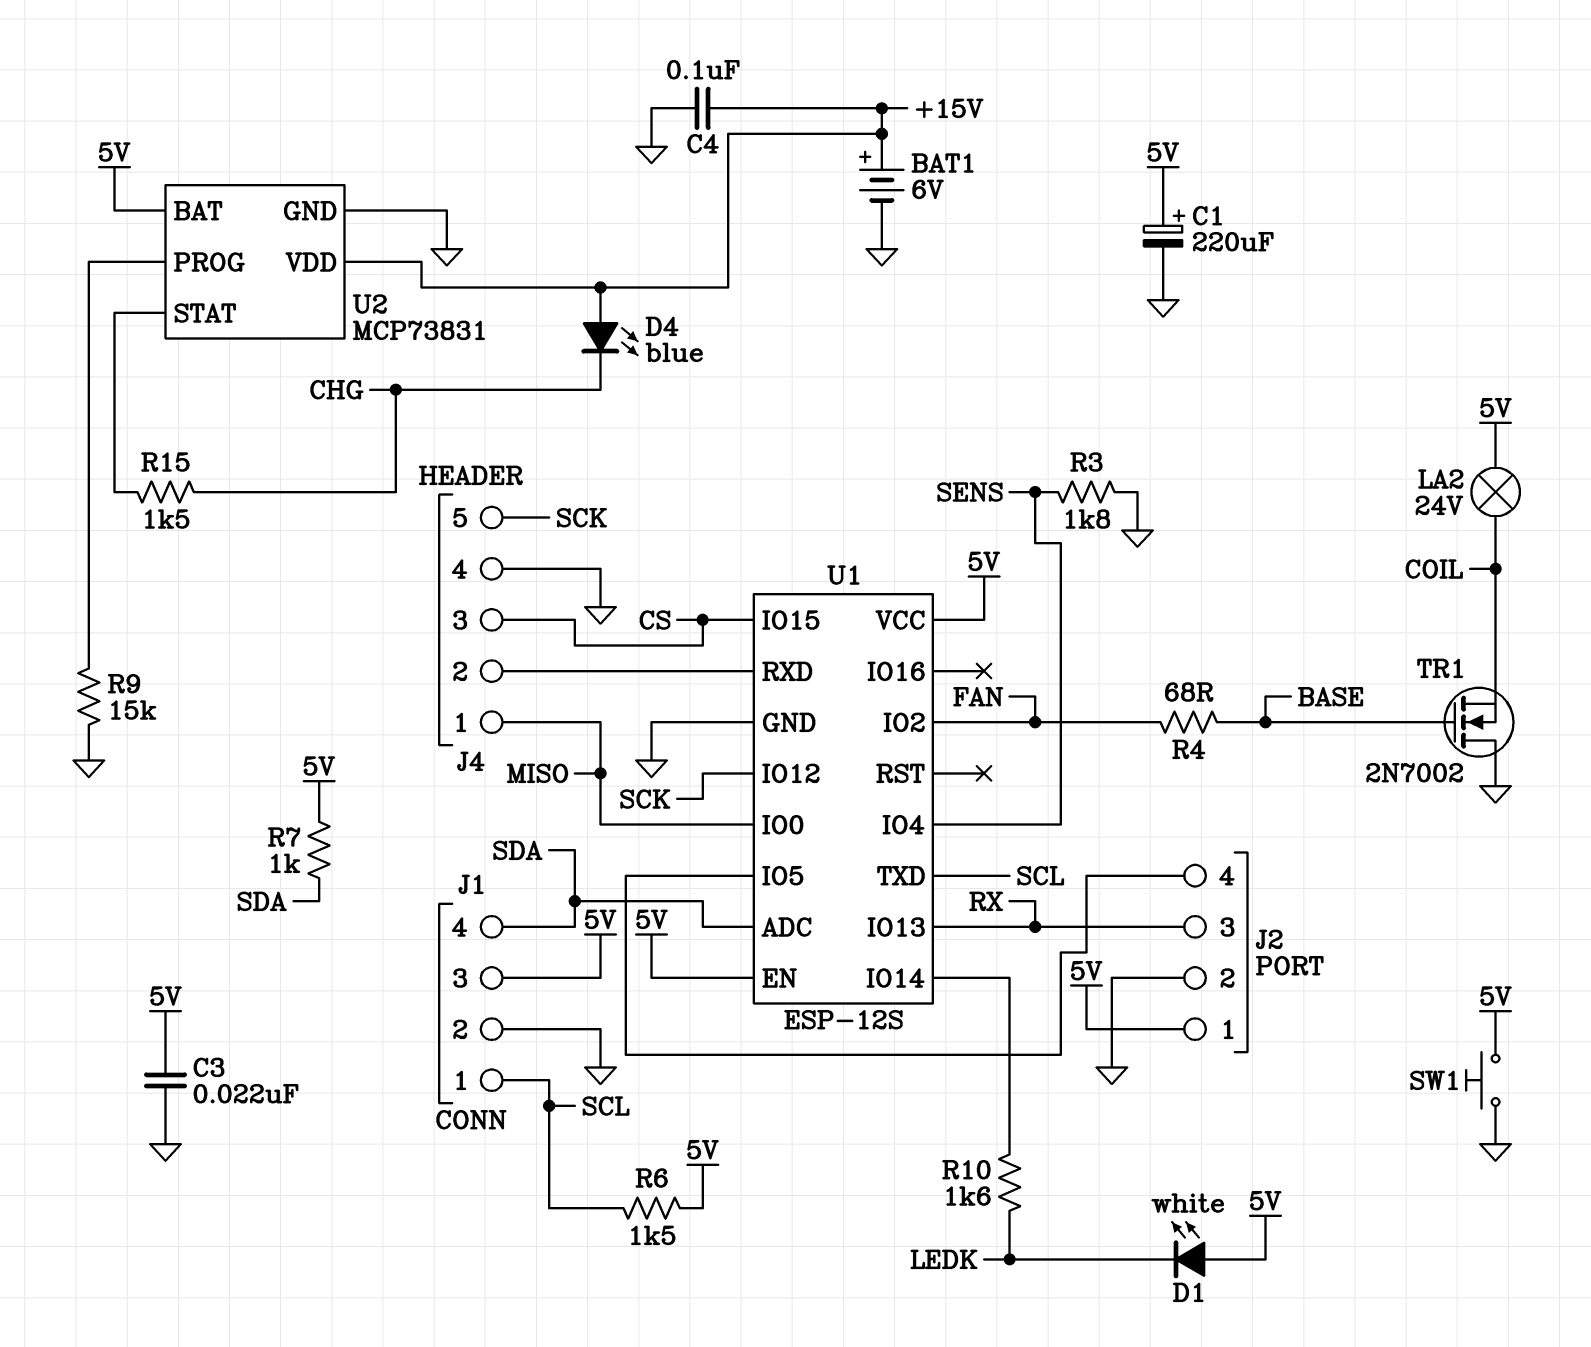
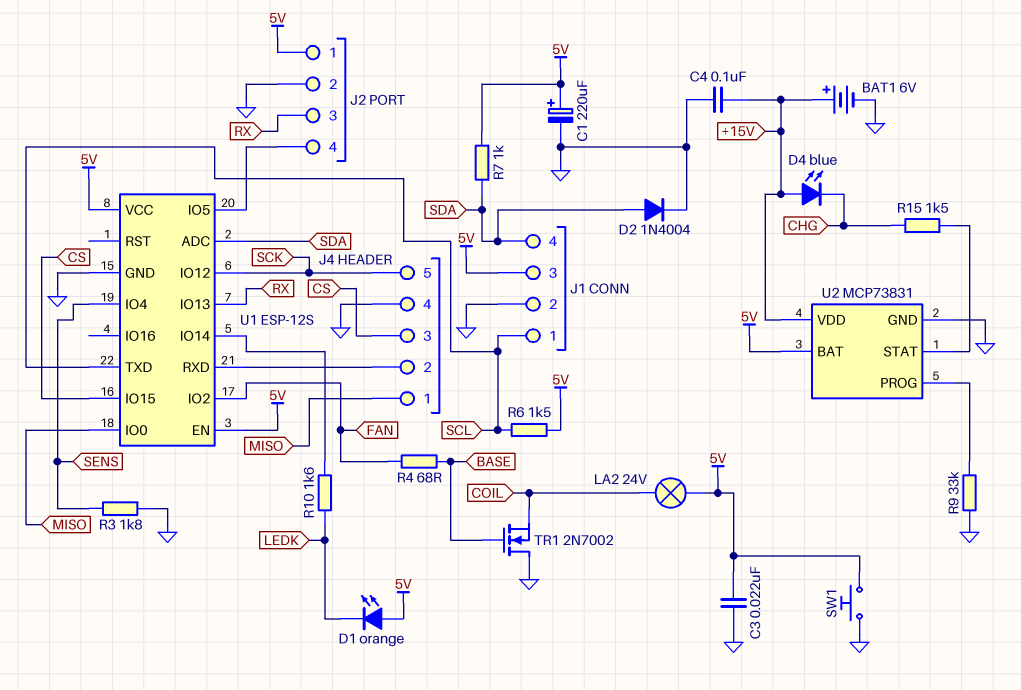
D1: LED white (A 5V, K LEDK) -> LED orange (A 5V, K LEDK)
D2: none -> diode 1N4004 (A SDA, K GND)
R9: 15k (GND, U2/PROG) -> 33k (GND, U2/PROG)

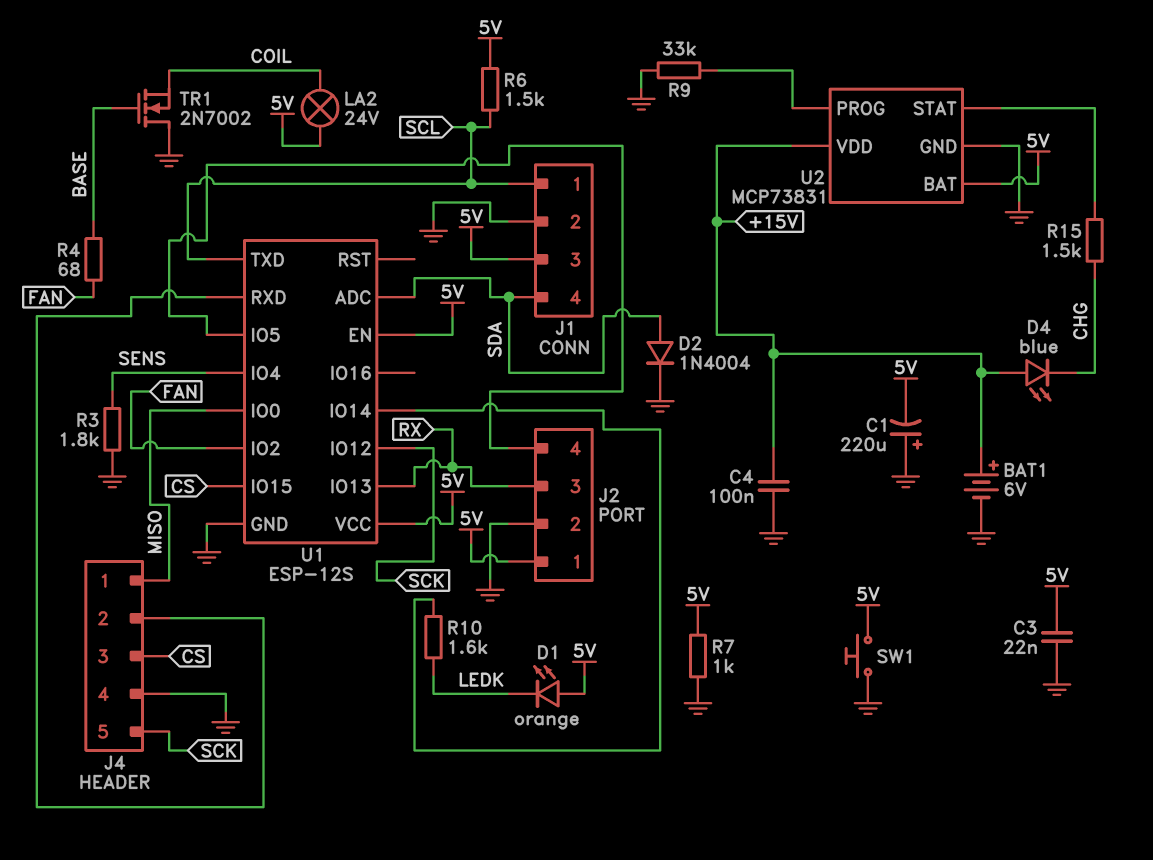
C1: 220uF (plus 5V, minus GND) -> 220uF (plus GND, minus 5V)
R7: 1k (5V, SDA) -> 1k (5V, GND)

